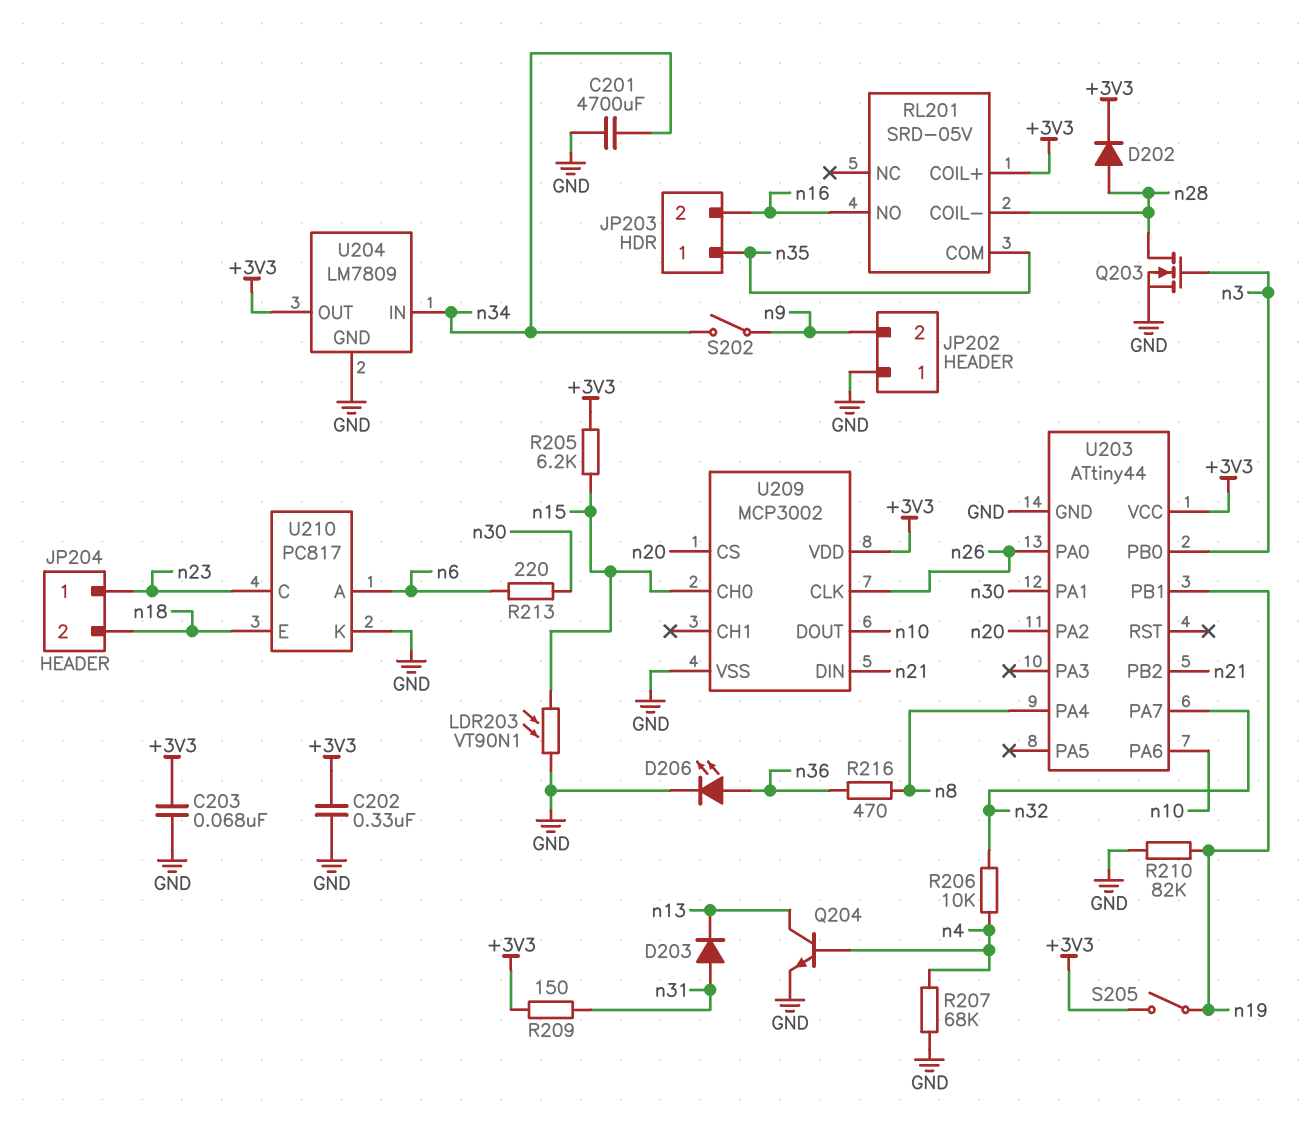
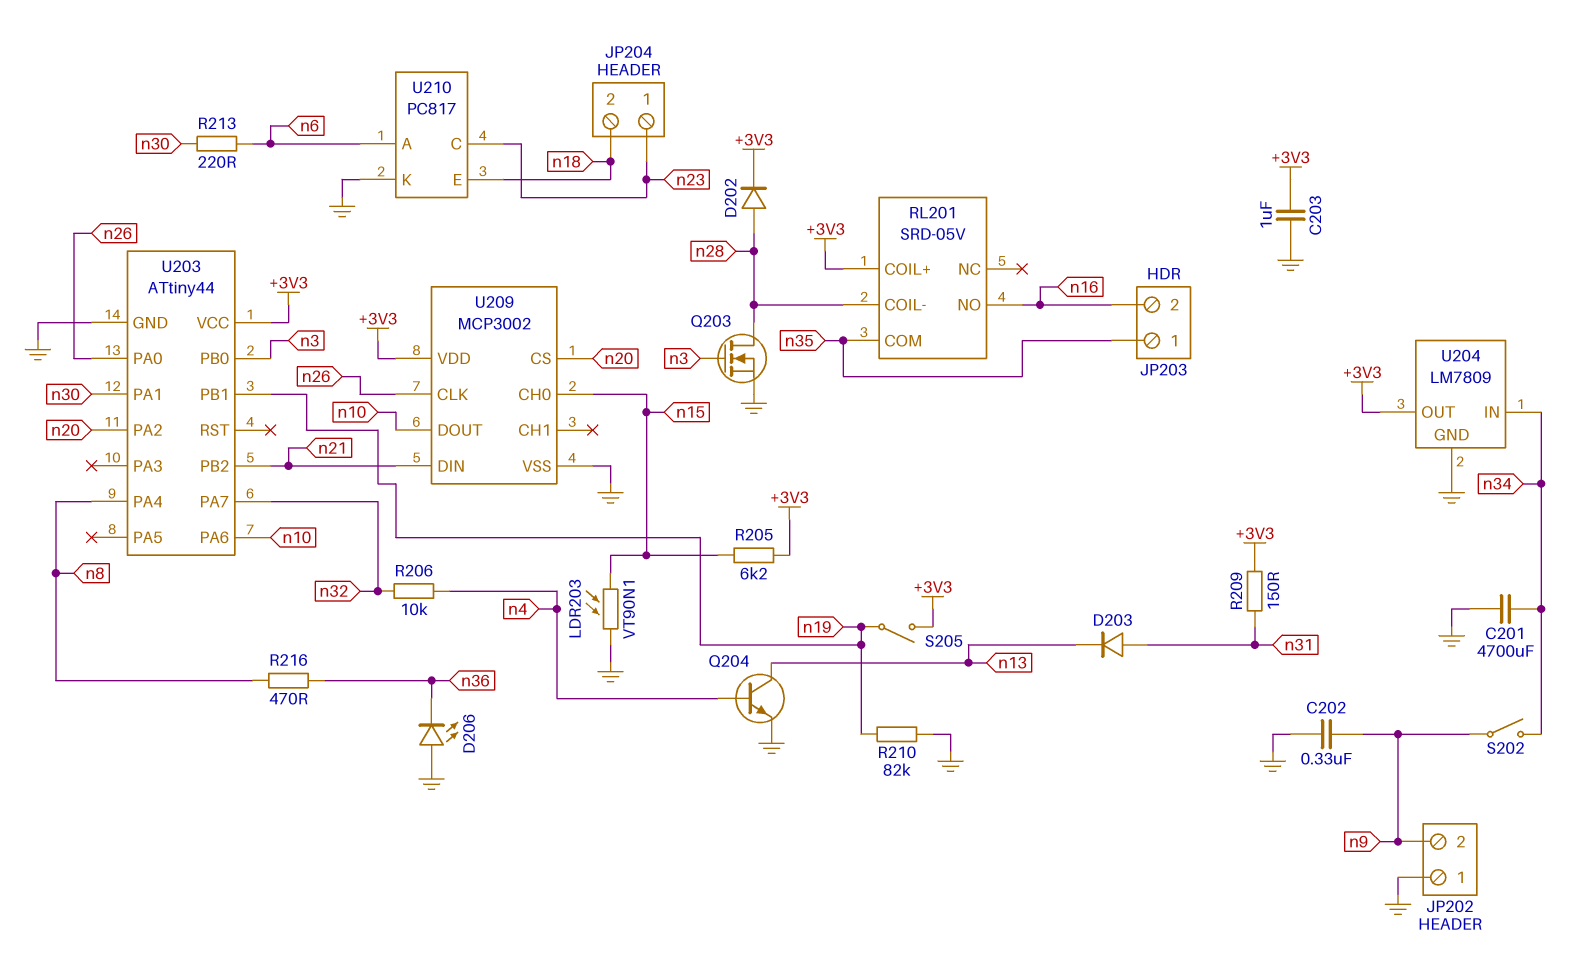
C202: 330nF (+3V3, GND) -> 330nF (GND, n9)
C203: 68nF (+3V3, GND) -> 1uF (+3V3, GND)
D206: LED (A n36, K GND) -> LED (A GND, K n36)
R207: 68k (GND, n4) -> none

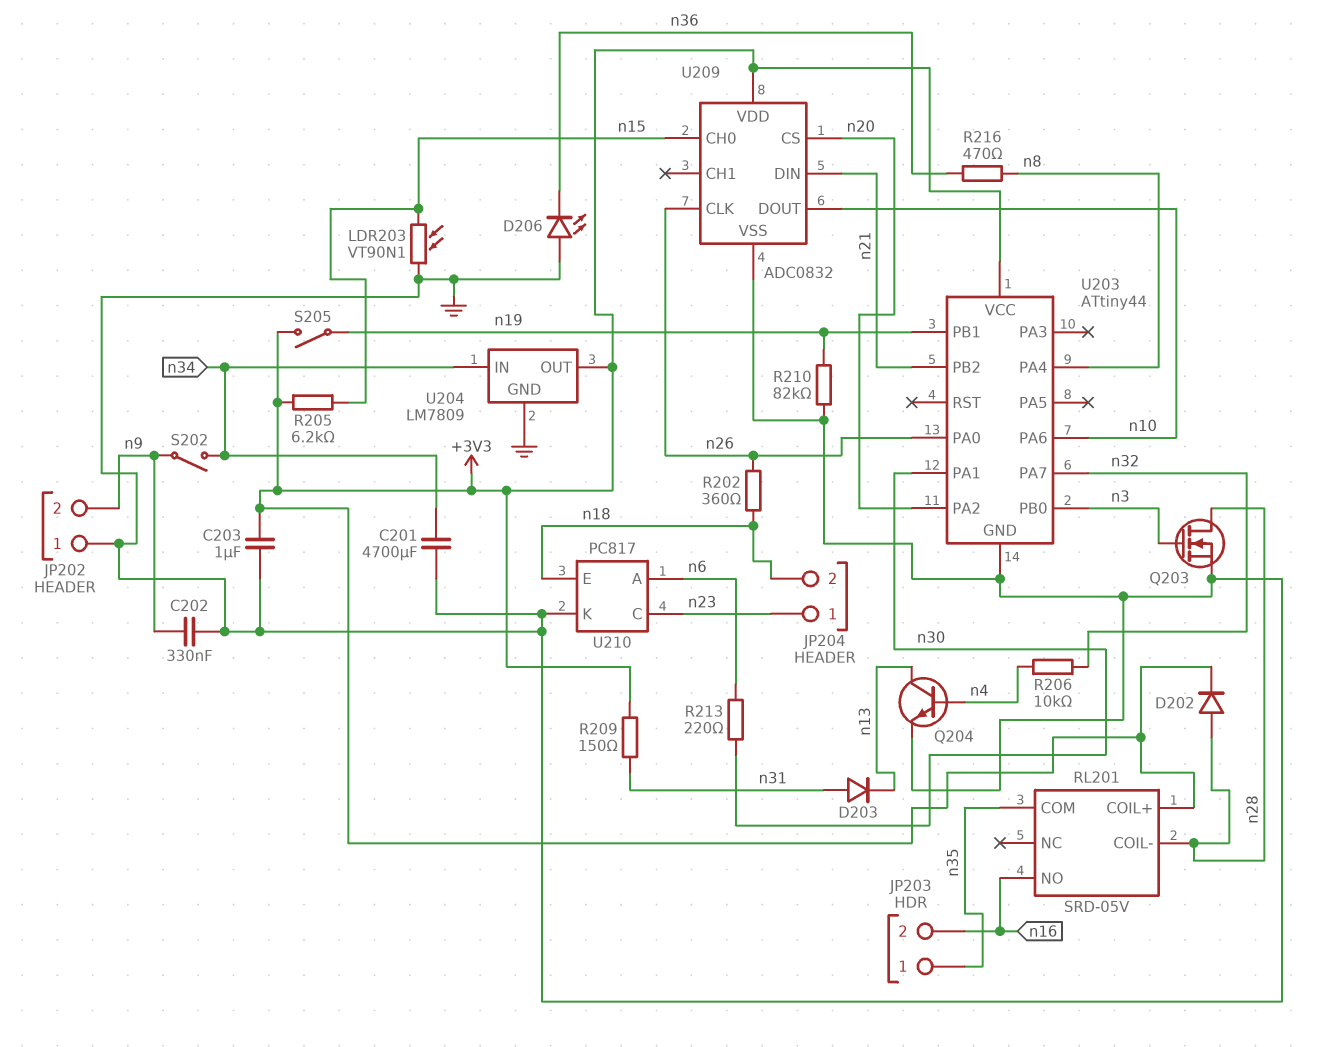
R202: none -> 360 (n18, n26)
U209: MCP3002 -> ADC0832

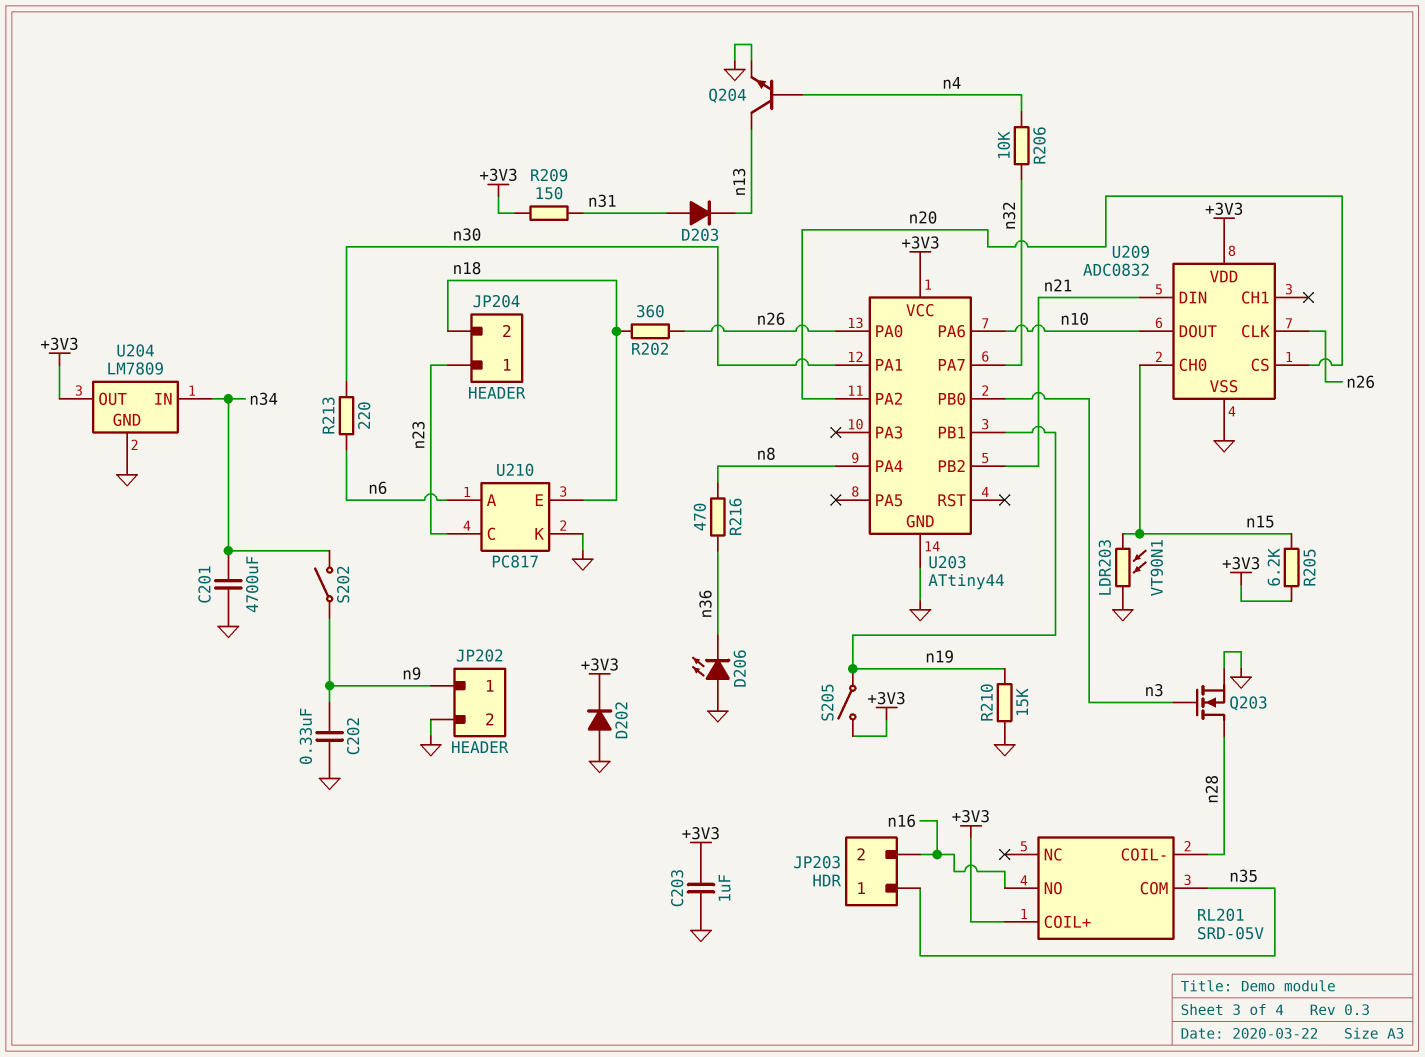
D202: diode (A n28, K +3V3) -> diode (A GND, K +3V3)
JP202 pin 1: GND -> n9
JP202 pin 2: n9 -> GND
R210: 82k (GND, n19) -> 15k (GND, n19)

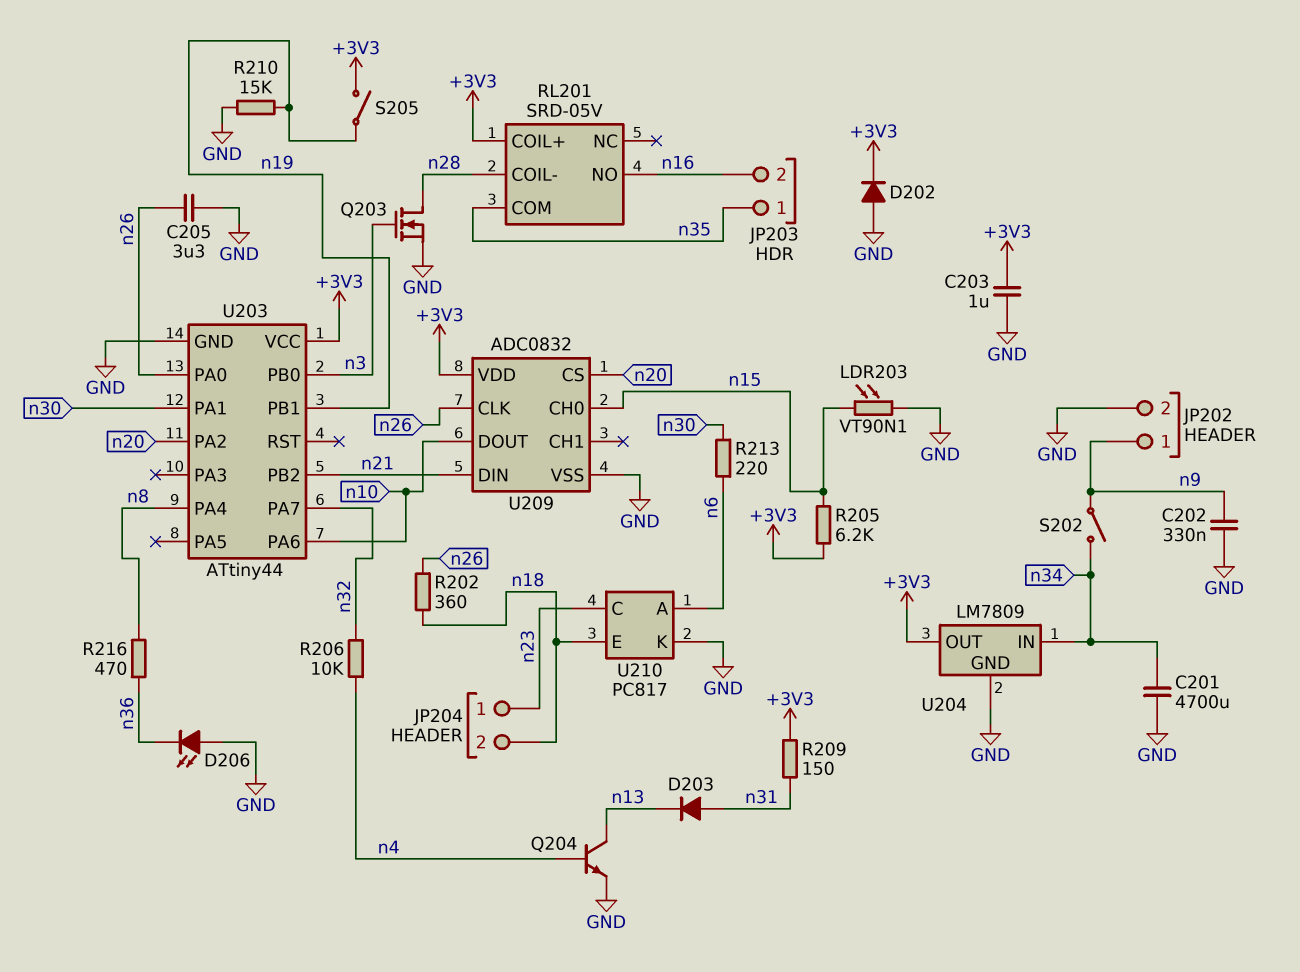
C205: none -> 3.3uF (GND, n26)

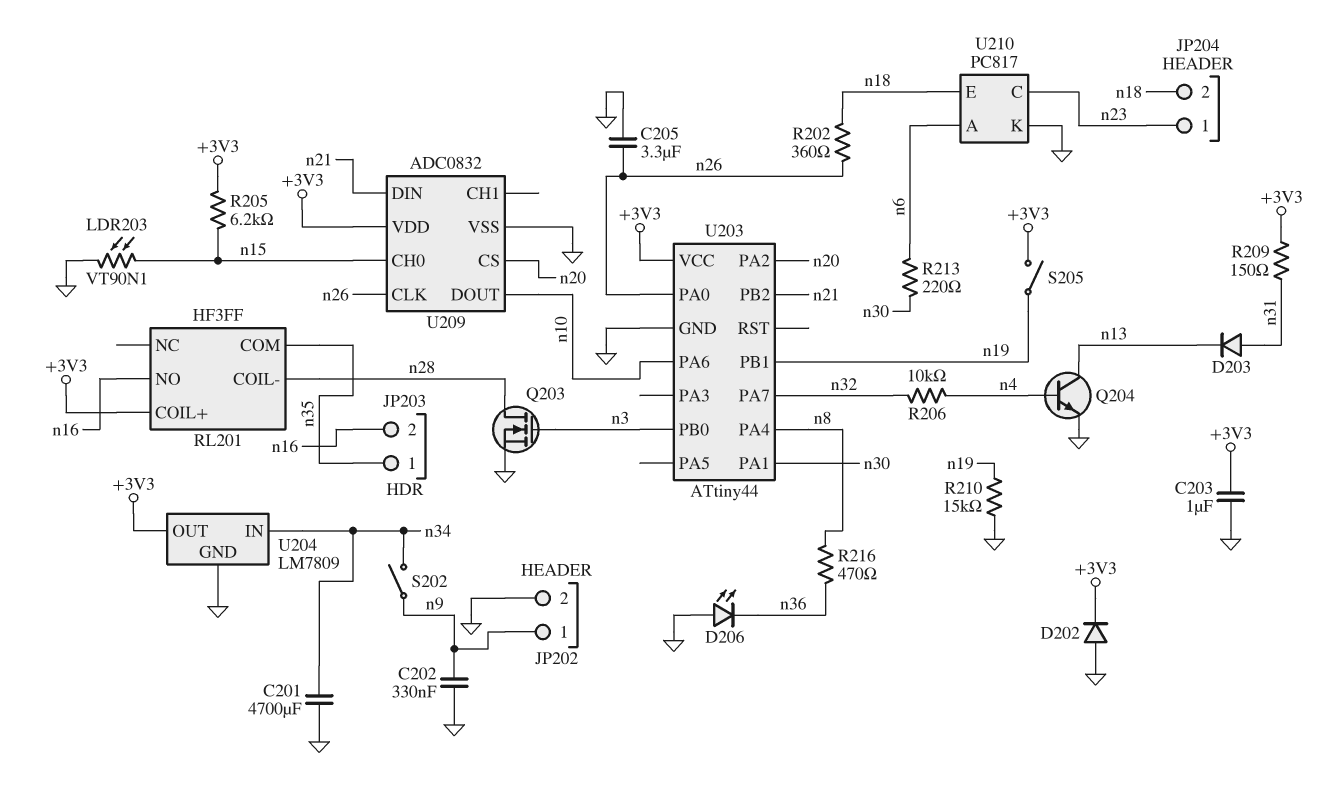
RL201: SRD-05V -> HF3FF

